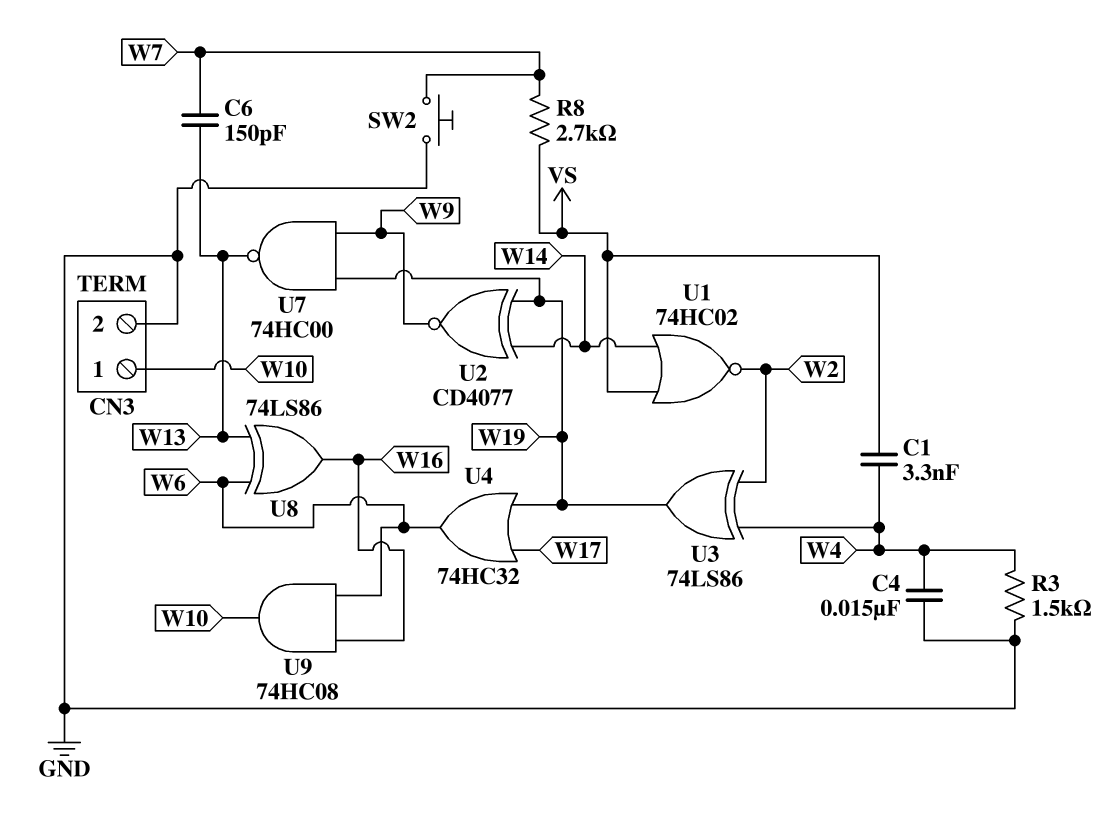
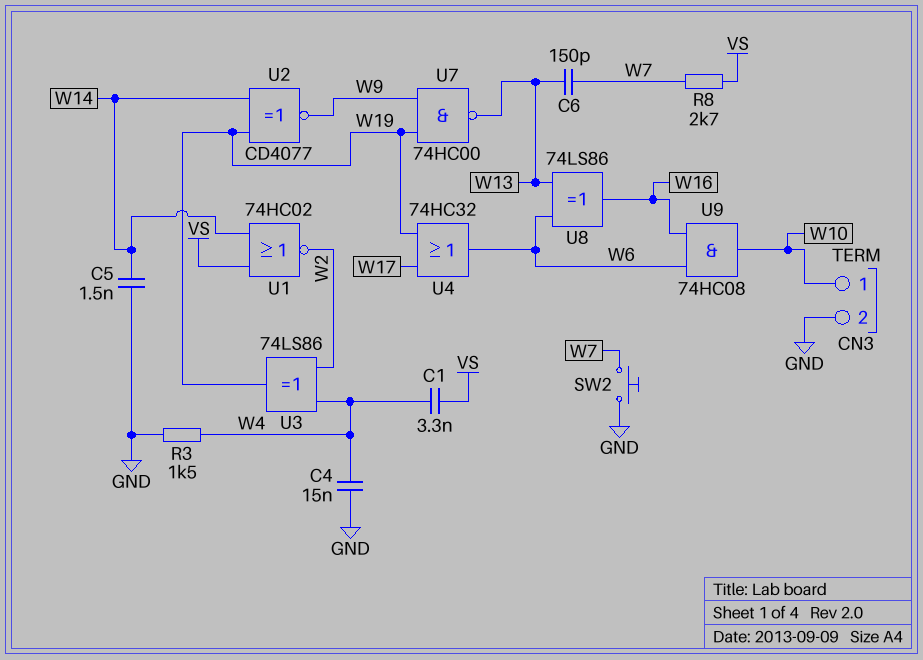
C5: none -> 1.5nF (GND, W14)

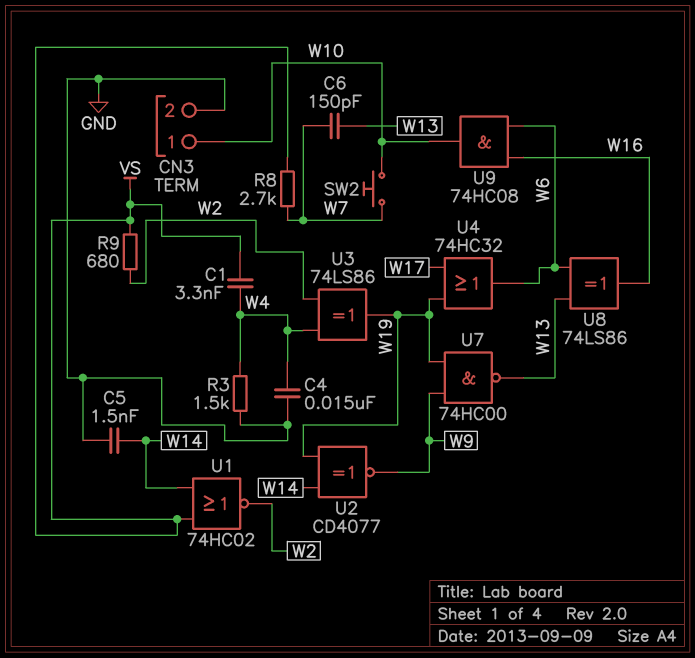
R9: none -> 680 (VS, W2)
SW2: button (GND, W7) -> button (W7, W10)

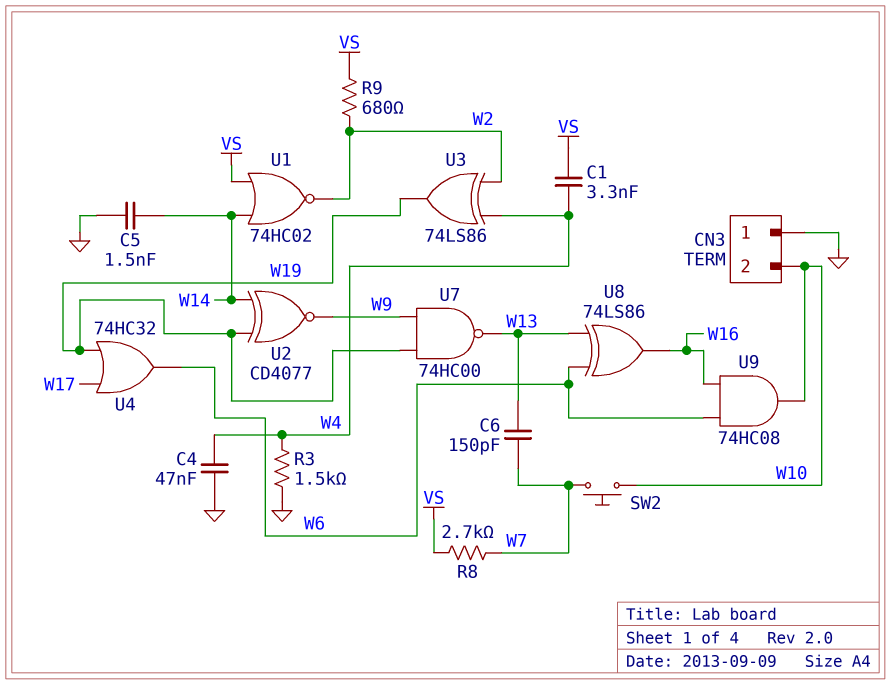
C4: 15nF (GND, W4) -> 47nF (GND, W4)
CN3 pin 1: W10 -> GND
CN3 pin 2: GND -> W10

